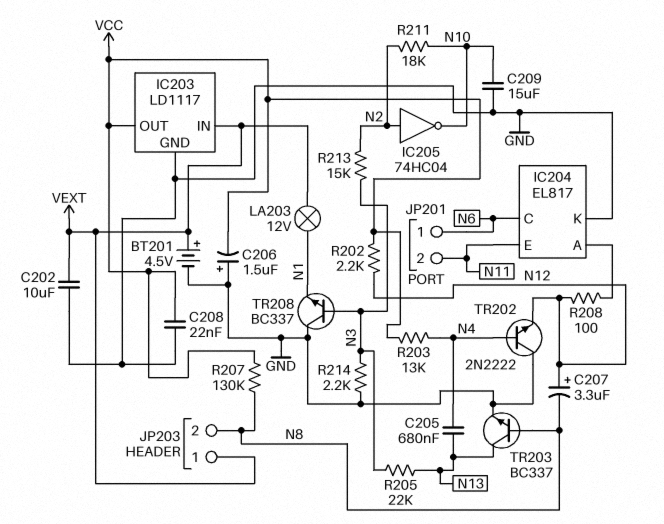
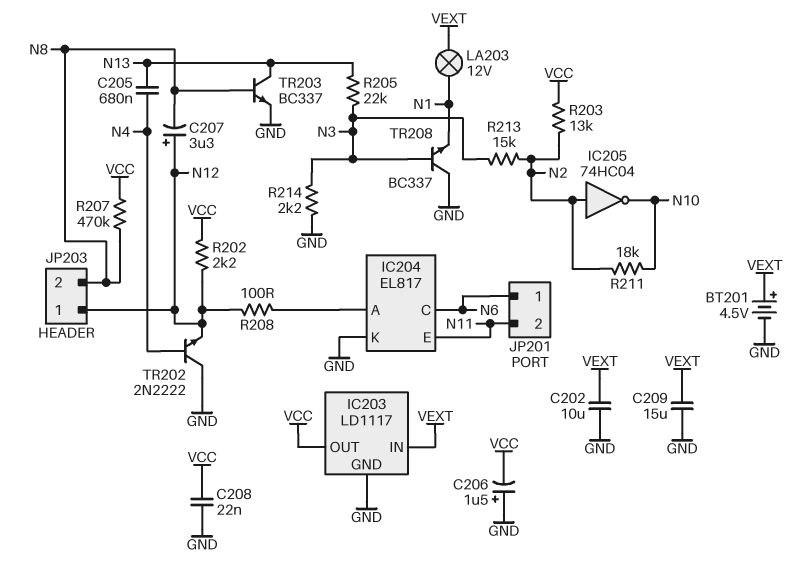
C209: 15uF (GND, N10) -> 15uF (GND, VEXT)
JP203 pin 1: VEXT -> N12
R203: 13k (N4, VCC) -> 13k (N2, VCC)
R207: 130k (N8, VCC) -> 470k (N8, VCC)

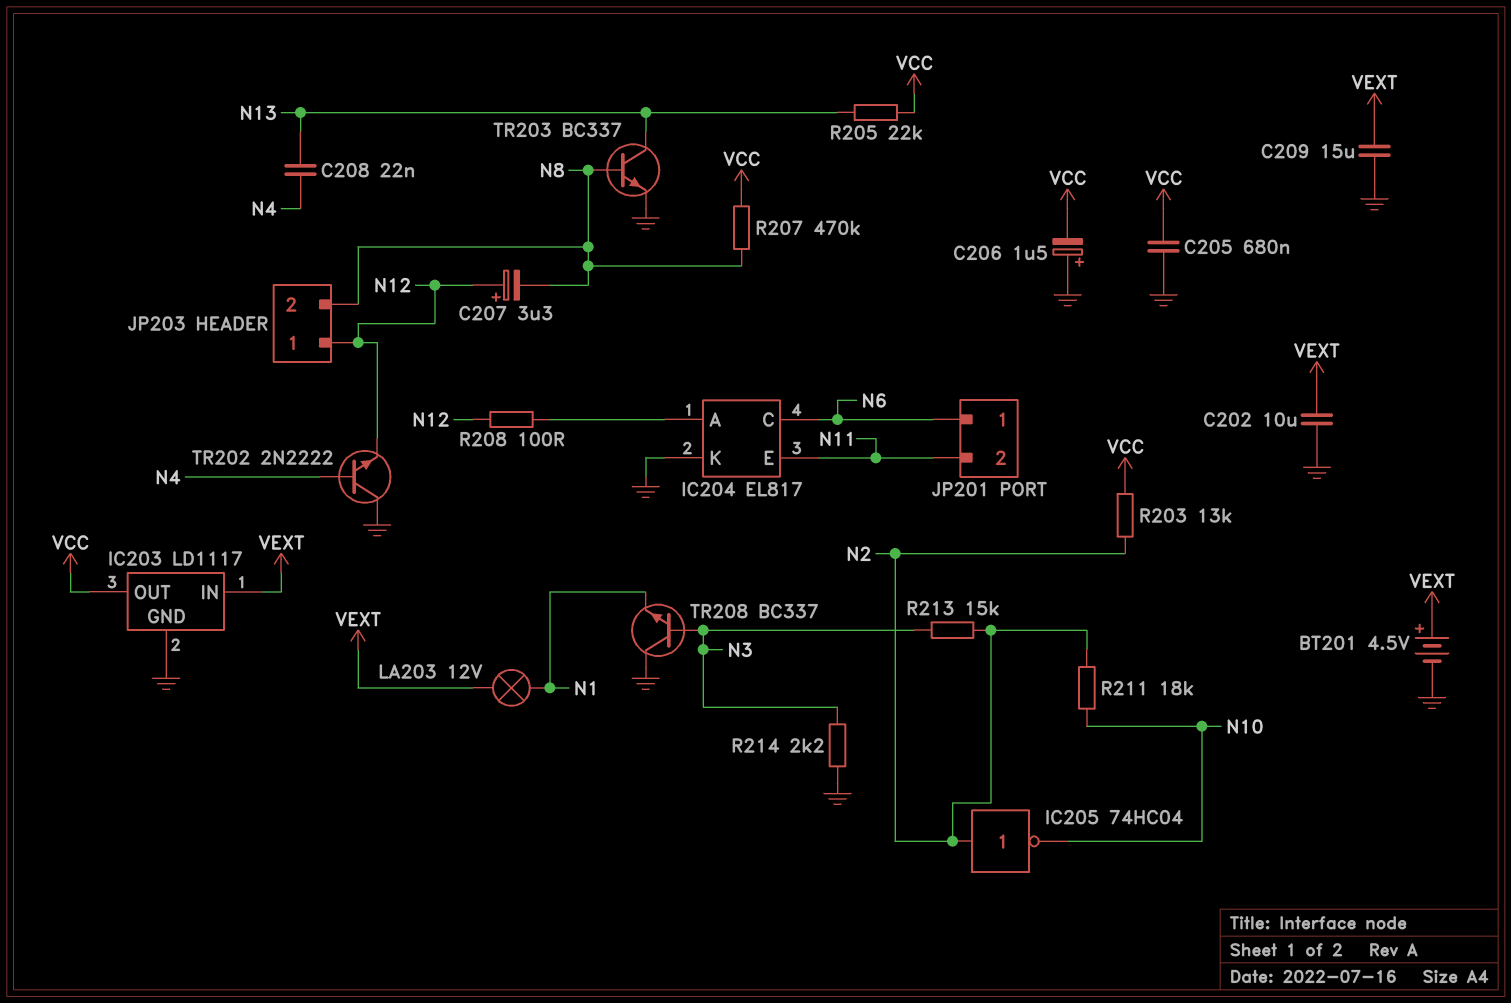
C205: 680nF (N4, N13) -> 680nF (GND, VCC)
C208: 22nF (GND, VCC) -> 22nF (N4, N13)
R202: 2.2k (N12, VCC) -> none
R205: 22k (N3, N13) -> 22k (N13, VCC)

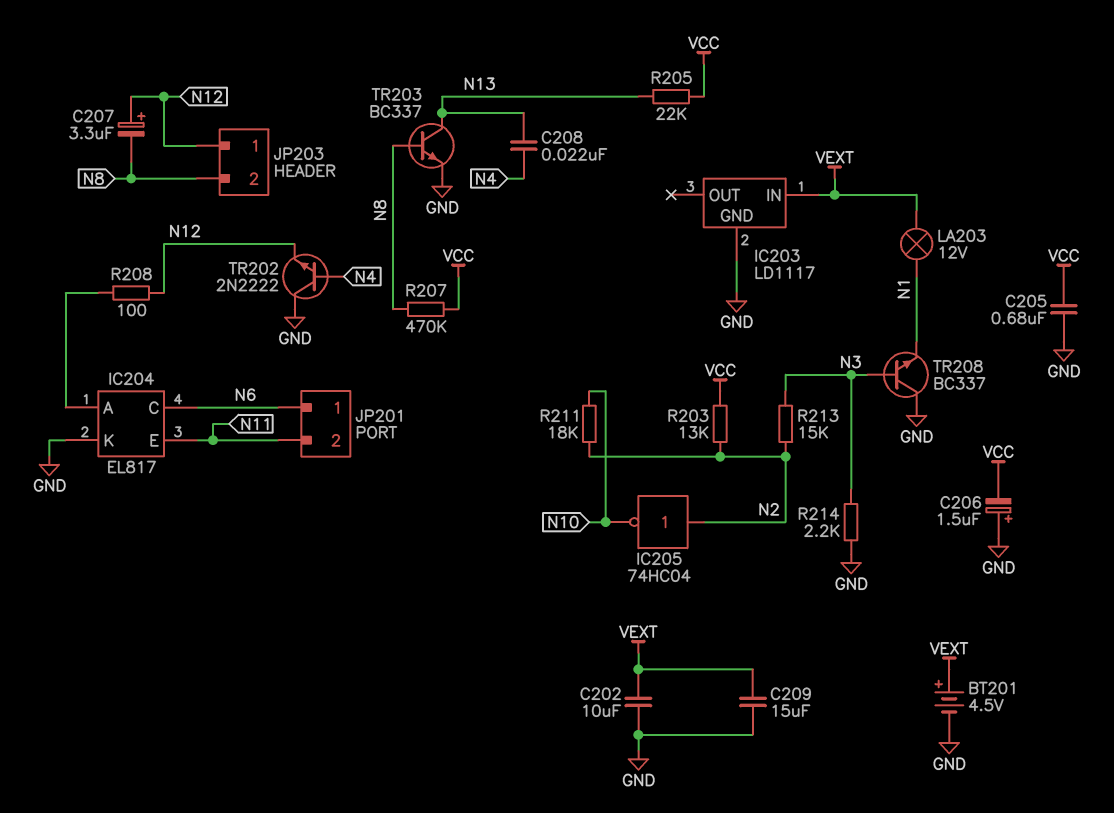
IC203 pin OUT: VCC -> none

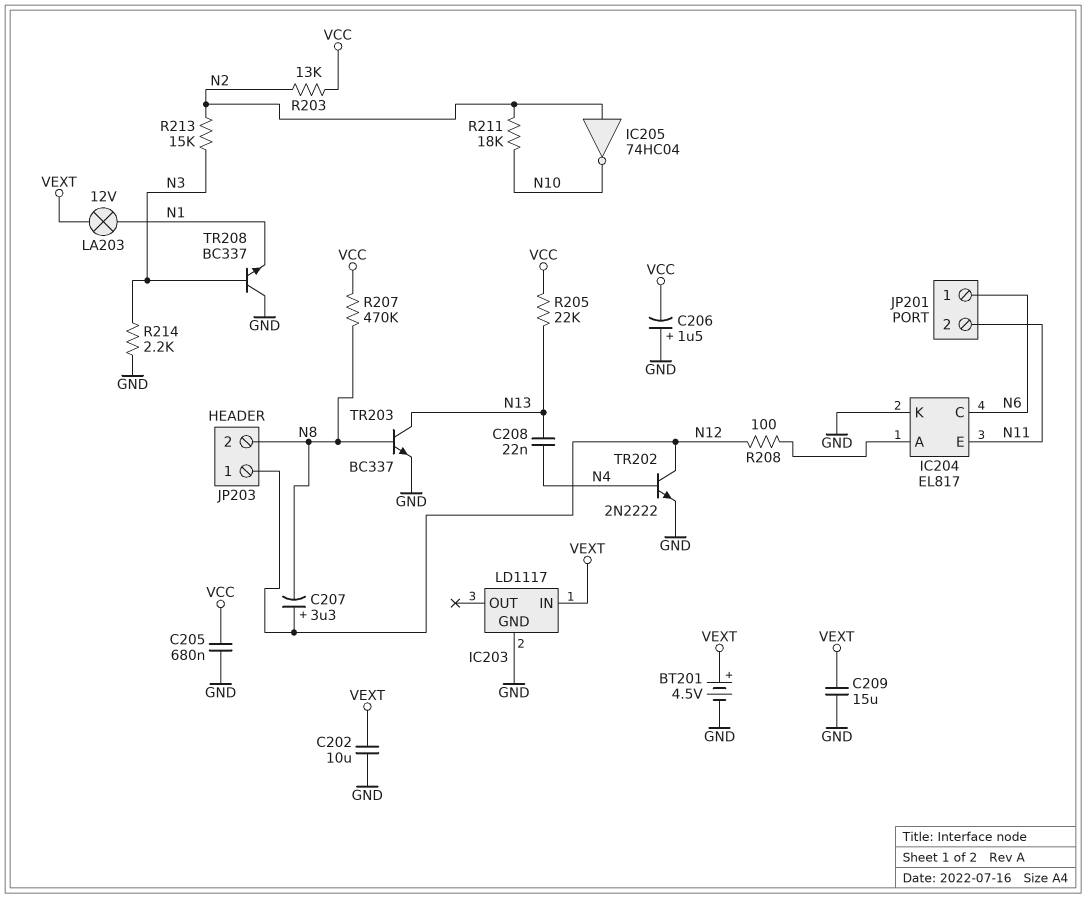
TR202: NPN 2N2222 (B N4, C GND, E N12) -> NPN 2N2222 (B N4, C N12, E GND)

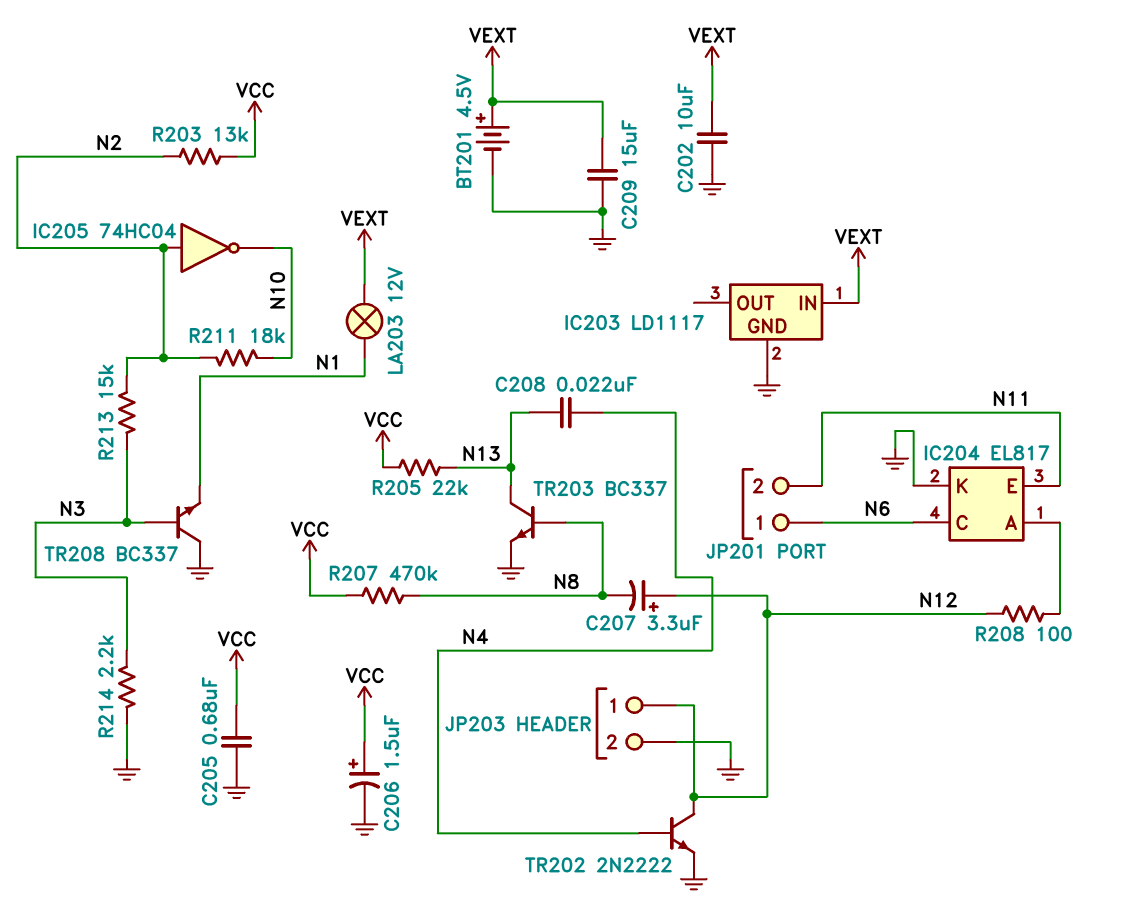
C206: 1.5uF (plus GND, minus VCC) -> 1.5uF (plus VCC, minus GND)
JP203 pin 2: N8 -> GND

